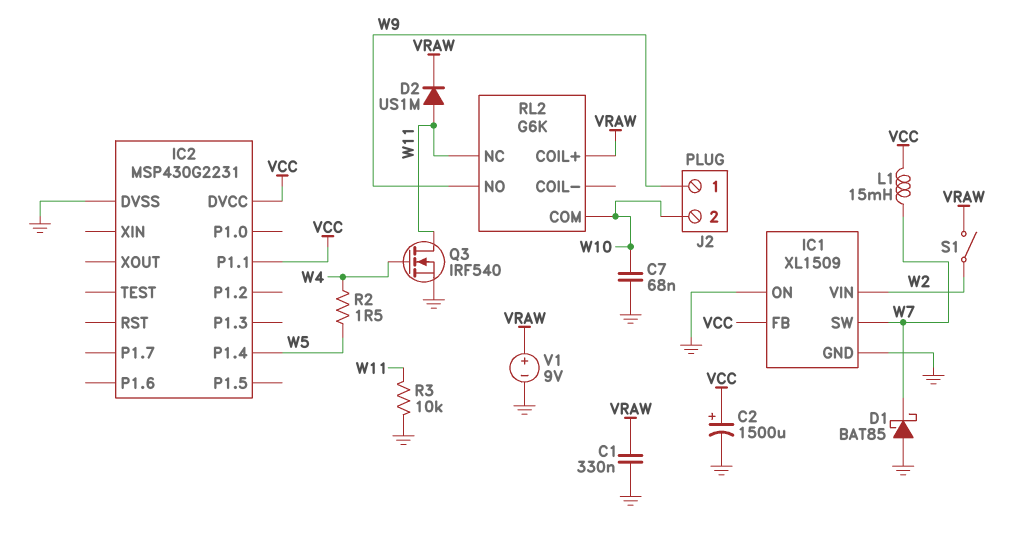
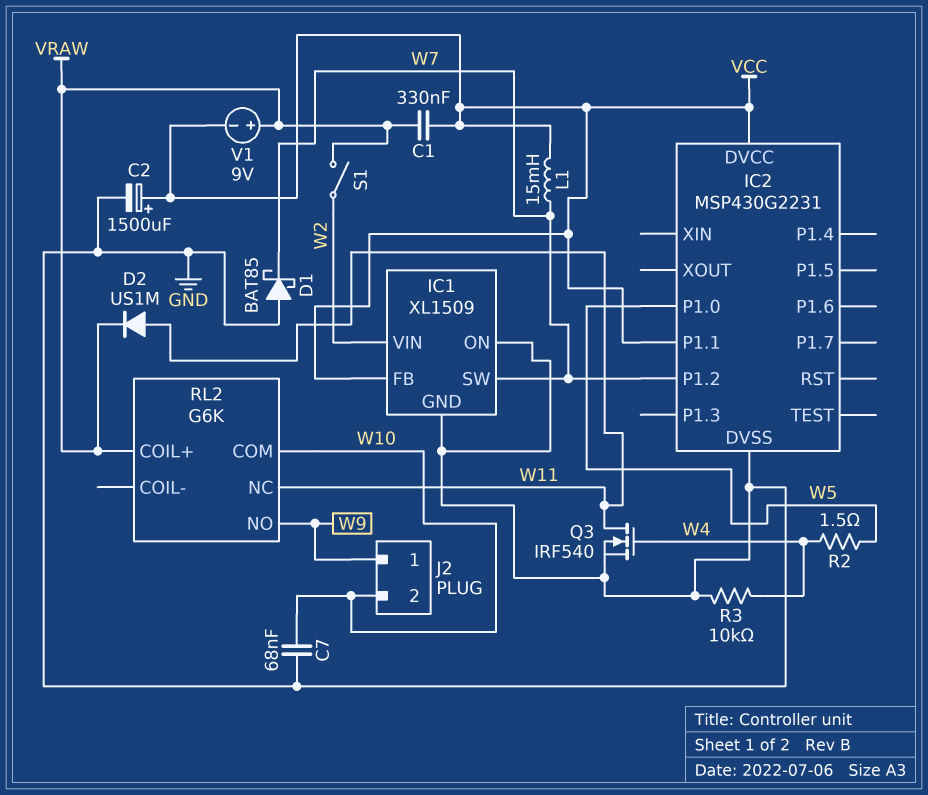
C1: 330nF (GND, VRAW) -> 330nF (VCC, VRAW)
IC2 pin P1.0: none -> W5
IC2 pin P1.2: none -> W7
IC2 pin P1.4: W5 -> none
R3: 10k (GND, W11) -> 10k (GND, W4)
V1: 9V (plus VRAW, minus GND) -> 9V (plus VRAW, minus VCC)

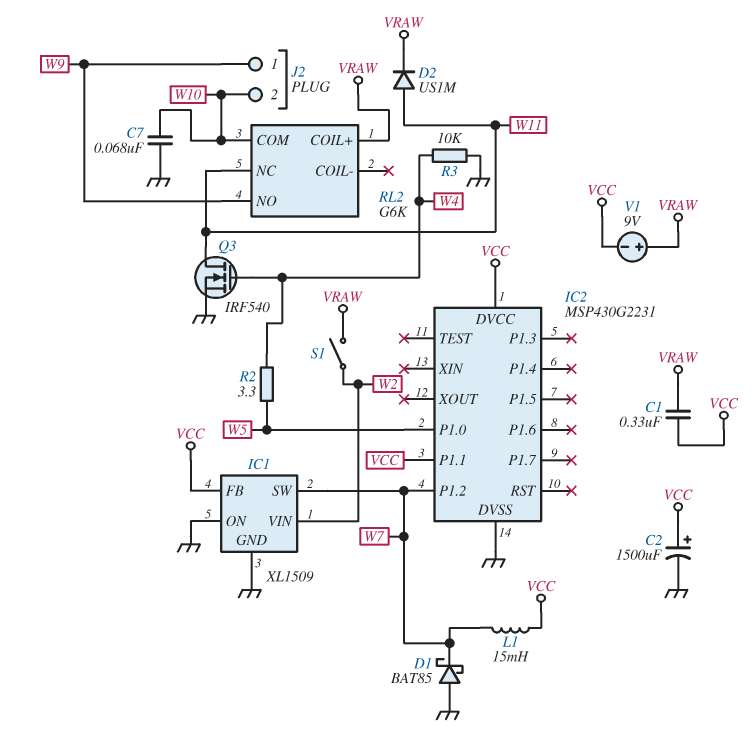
R2: 1.5 (W4, W5) -> 3.3 (W4, W5)

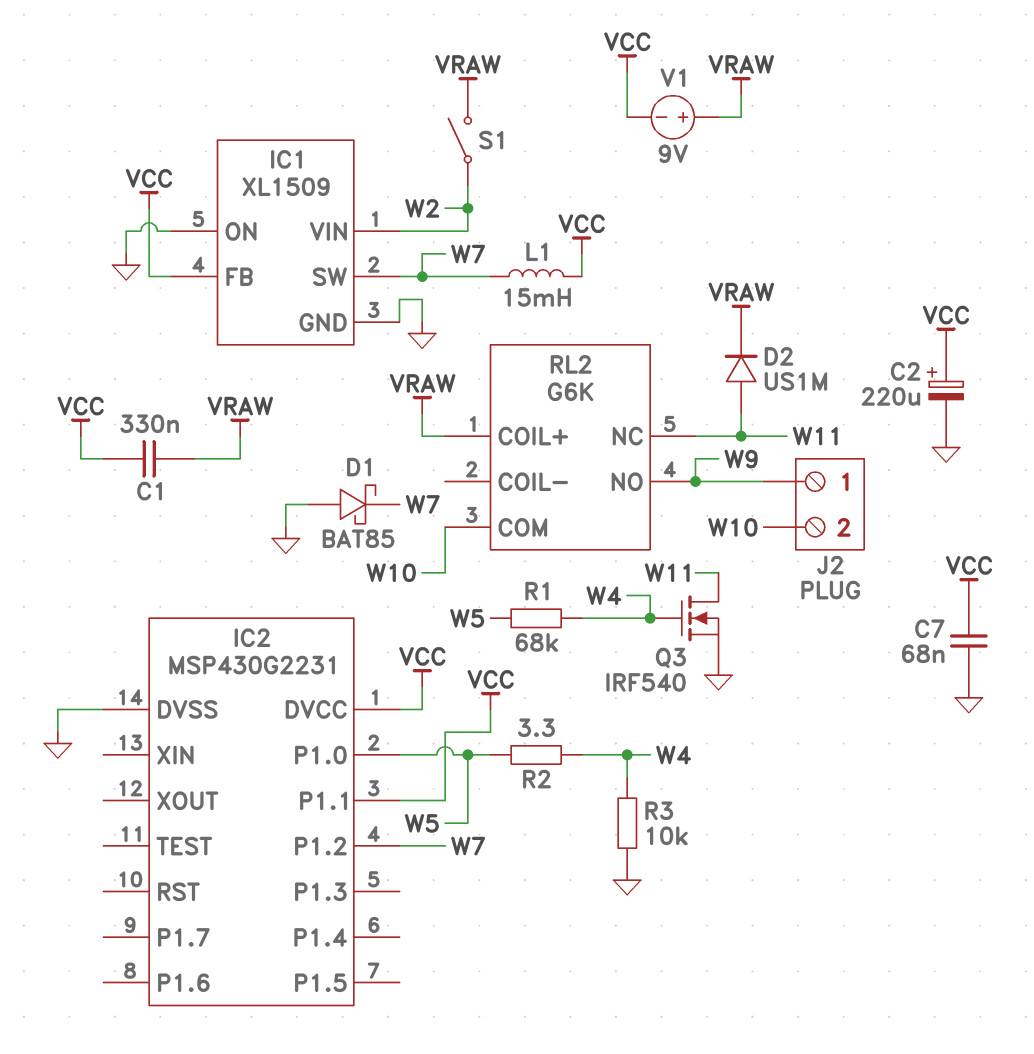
C2: 1500uF (plus VCC, minus GND) -> 220uF (plus VCC, minus GND)
C7: 68nF (GND, W10) -> 68nF (GND, VCC)
R1: none -> 68k (W4, W5)

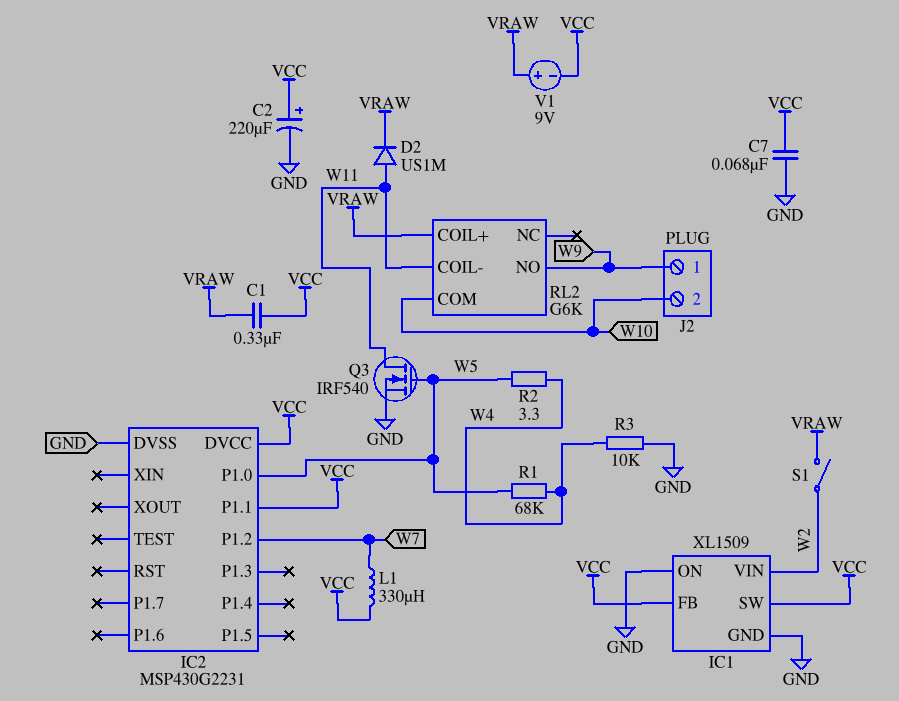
D1: schottky BAT85 (A GND, K W7) -> none
IC1 pin SW: W7 -> VCC
L1: 15mH (VCC, W7) -> 330uH (VCC, W7)
Q3: NMOS IRF540 (G W4, D W11, S GND) -> NMOS IRF540 (G W5, D W11, S GND)
RL2 pin COIL-: none -> W11
RL2 pin NC: W11 -> none

